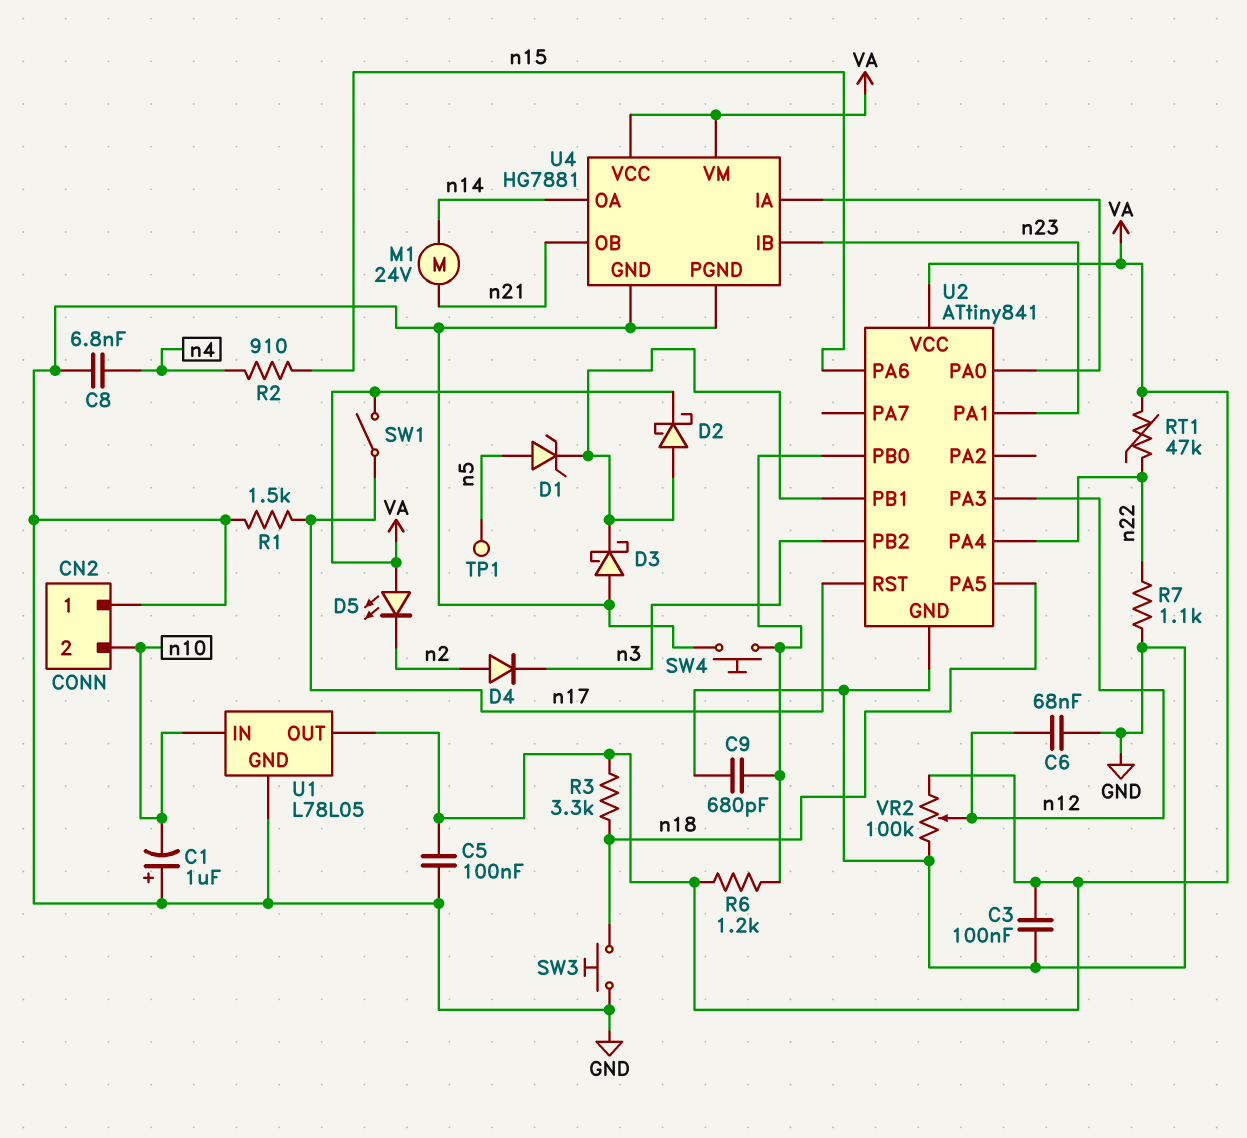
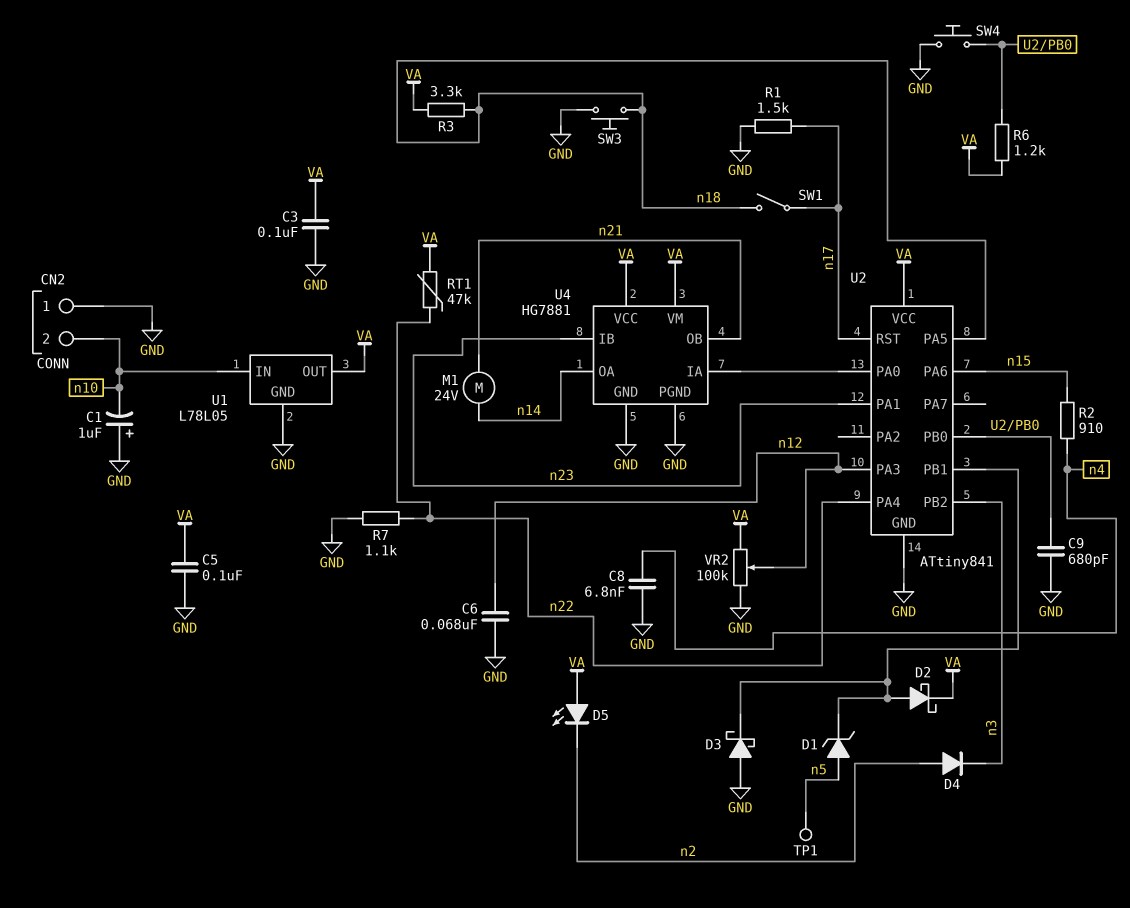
SW1: switch (VA, n17) -> switch (n17, n18)

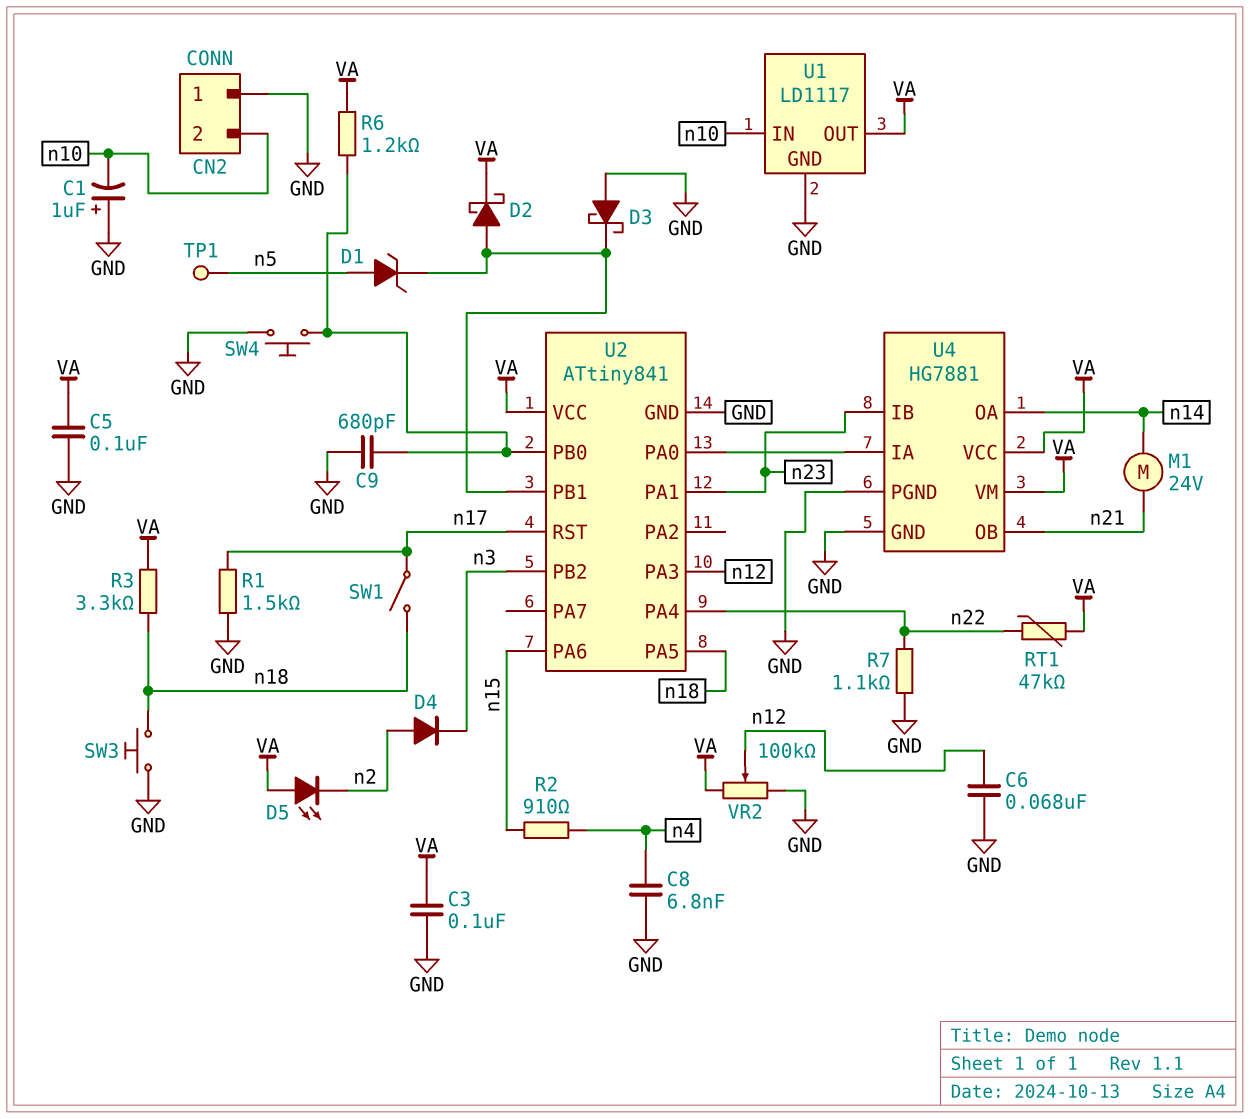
U1: L78L05 -> LD1117

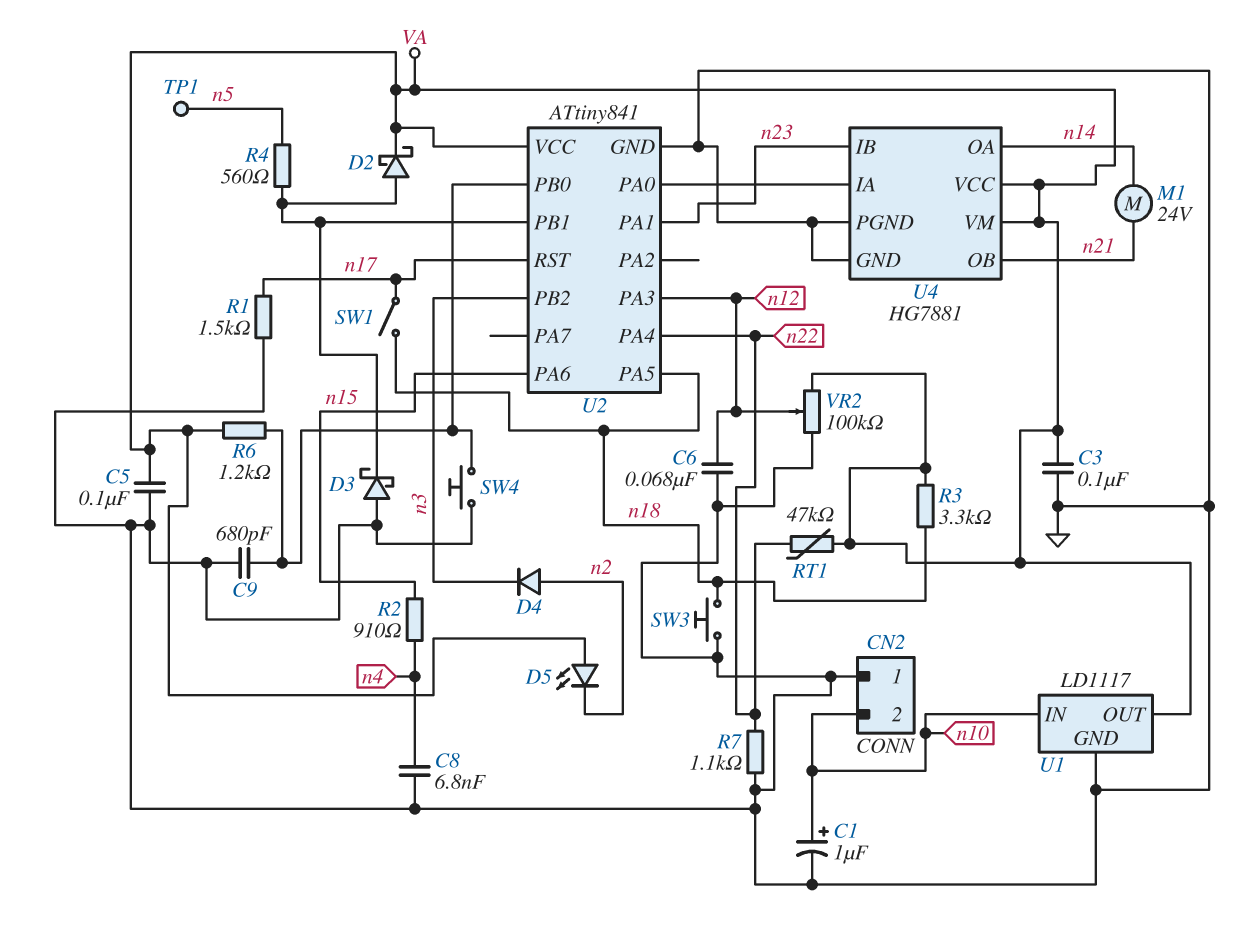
C1: 1uF (plus GND, minus n10) -> 1uF (plus n10, minus GND)
D1: zener (A n5, K U2/PB1) -> none
R4: none -> 560 (U2/PB1, n5)

